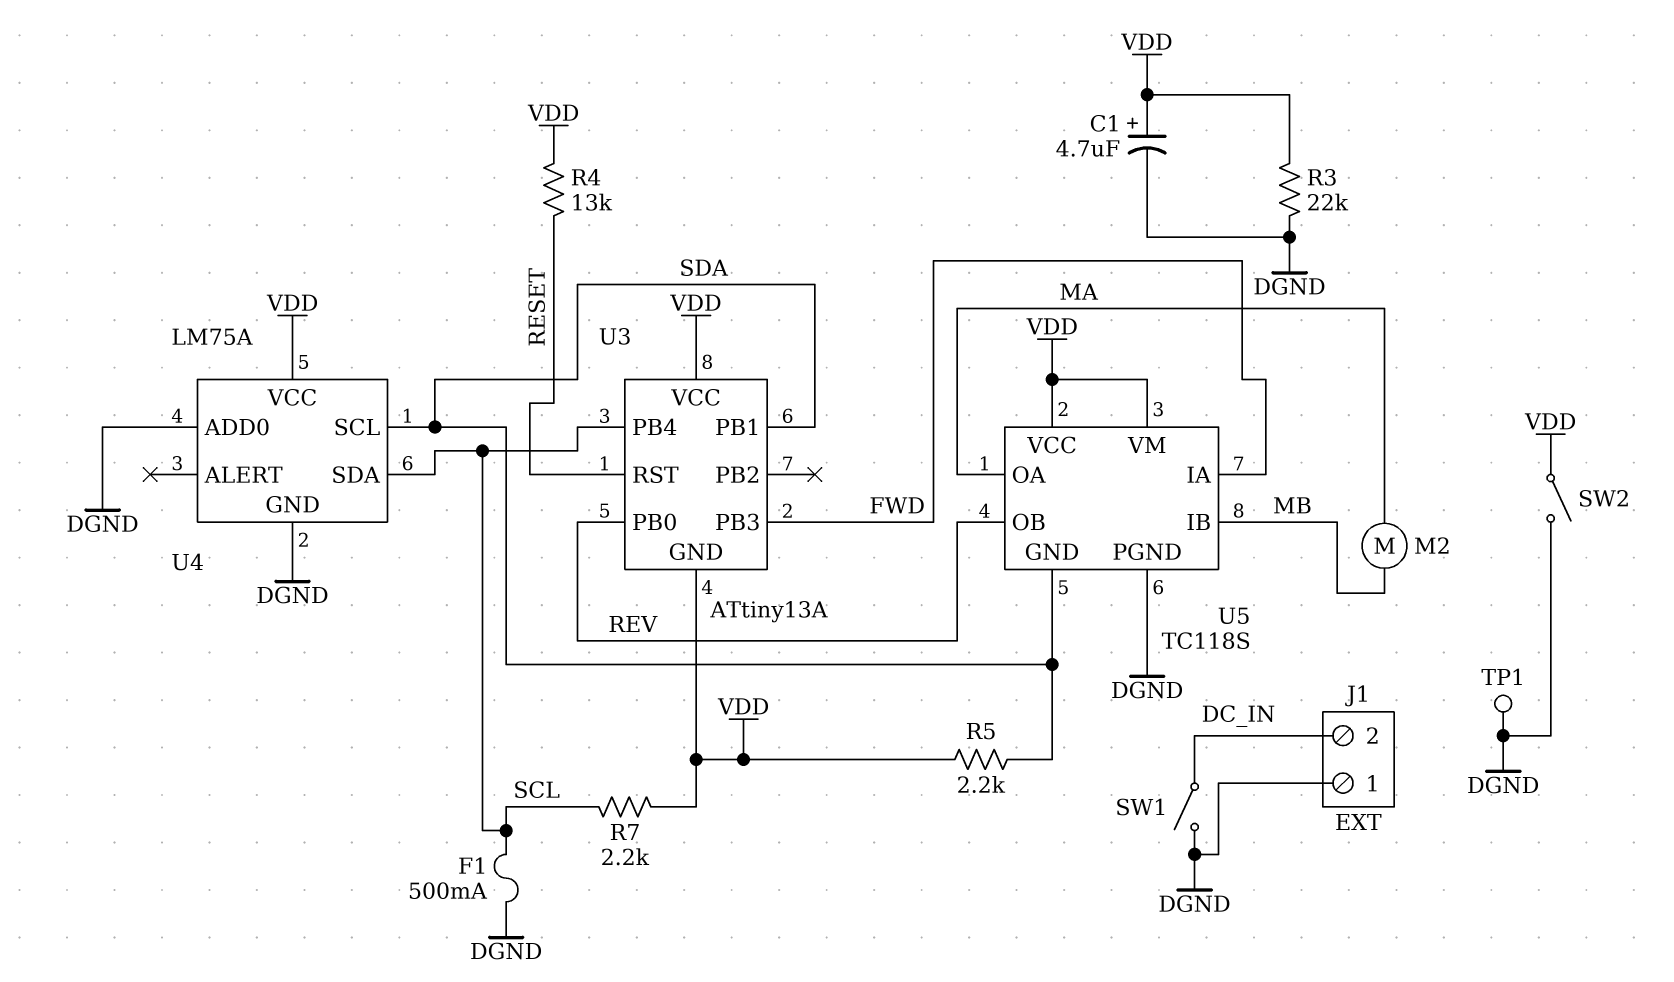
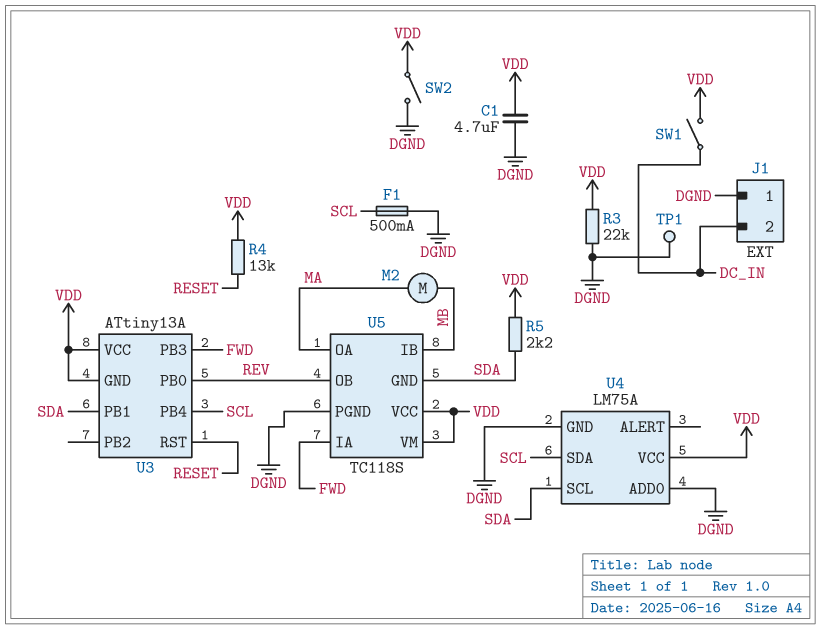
C1: 4.7uF (plus VDD, minus DGND) -> 4.7uF (DGND, VDD)
R7: 2.2k (SCL, VDD) -> none
SW1: switch (DC_IN, DGND) -> switch (DC_IN, VDD)

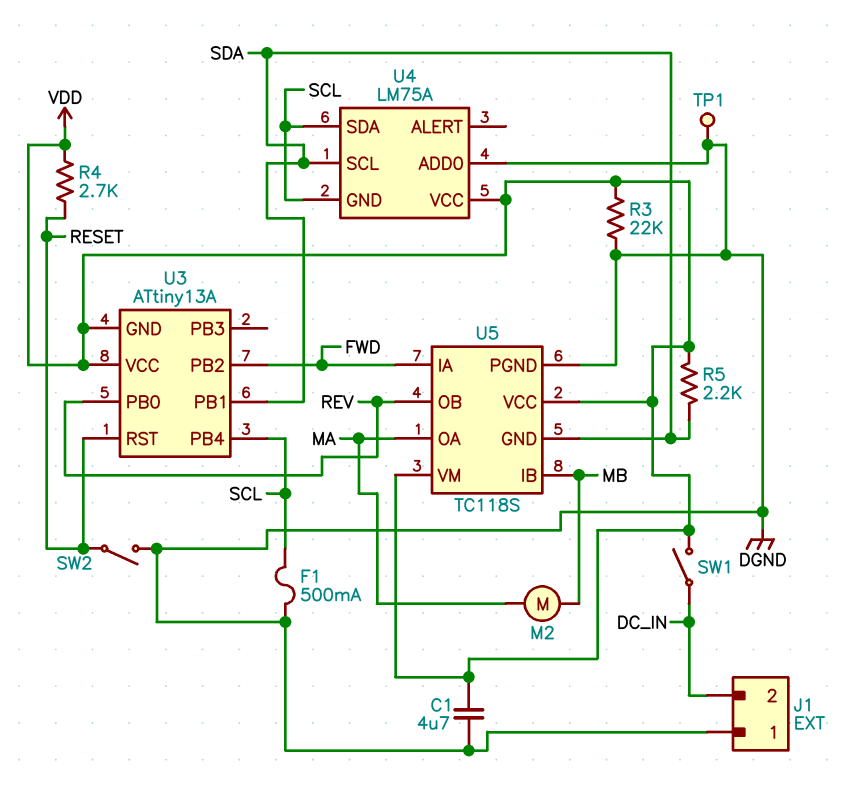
R4: 13k (RESET, VDD) -> 2.7k (RESET, VDD)
SW2: switch (DGND, VDD) -> switch (DGND, RESET)
U3 pin PB2: none -> FWD
U3 pin PB3: FWD -> none
U4 pin GND: DGND -> SCL

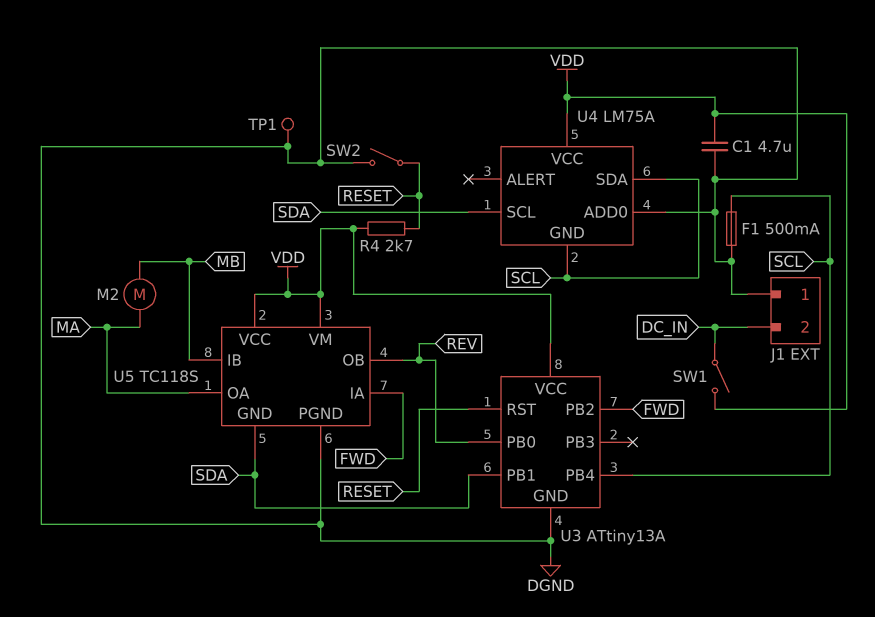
R3: 22k (DGND, VDD) -> none
R5: 2.2k (SDA, VDD) -> none
U3 pin GND: VDD -> DGND

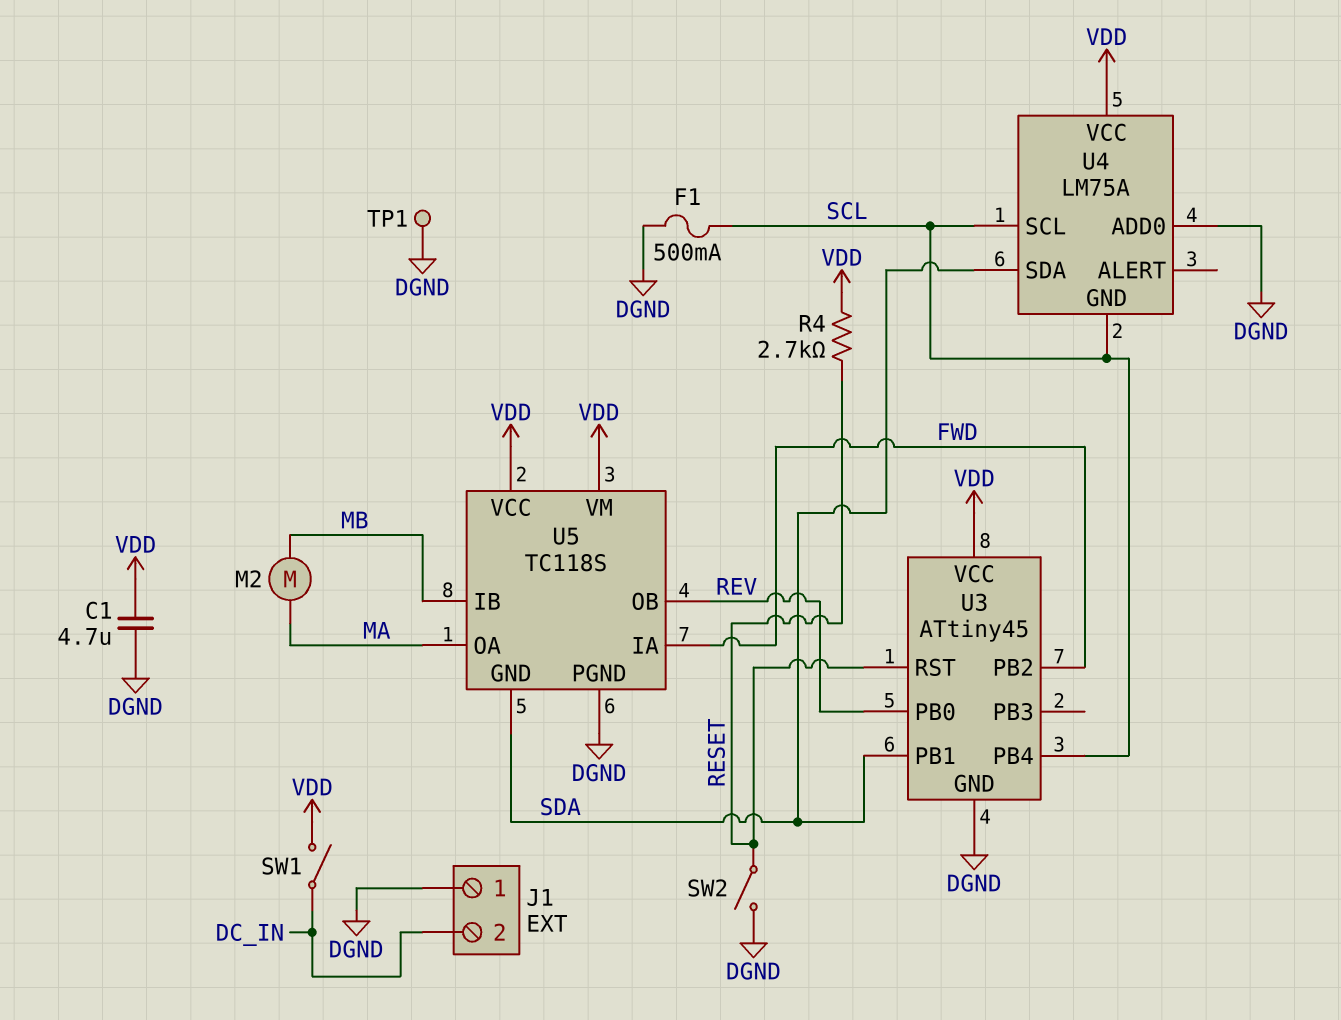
U3: ATtiny13A -> ATtiny45
U4 pin SCL: SDA -> SCL
U4 pin SDA: SCL -> SDA

